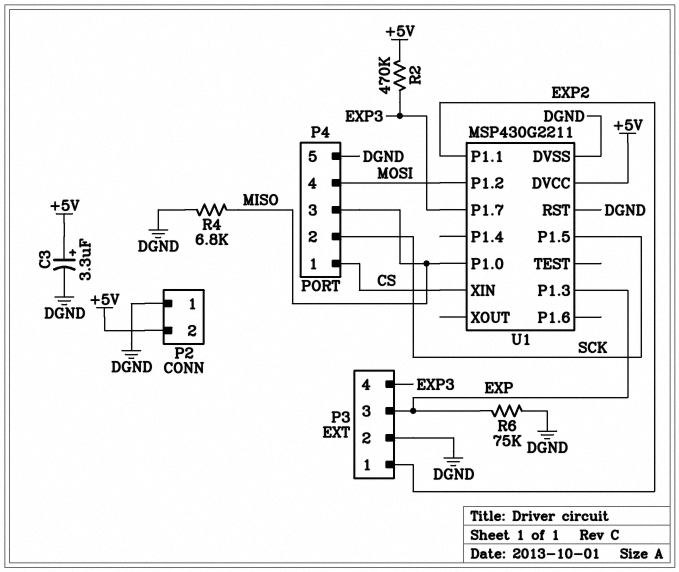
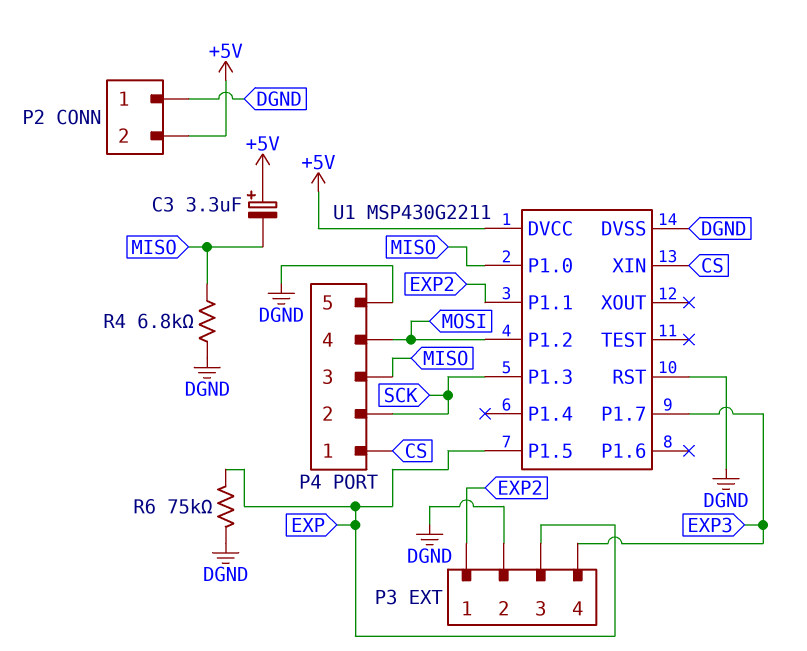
C3: 3.3uF (plus +5V, minus DGND) -> 3.3uF (plus +5V, minus MISO)
R2: 470k (+5V, EXP3) -> none
U1 pin P1.3: EXP -> SCK
U1 pin P1.5: SCK -> EXP

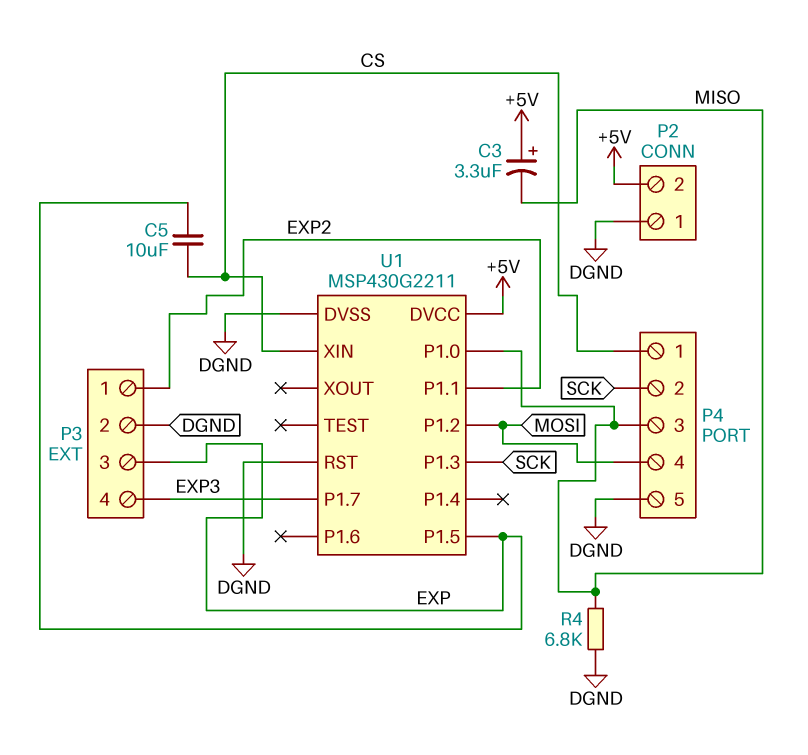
C5: none -> 10uF (CS, EXP)
R6: 75k (DGND, EXP) -> none

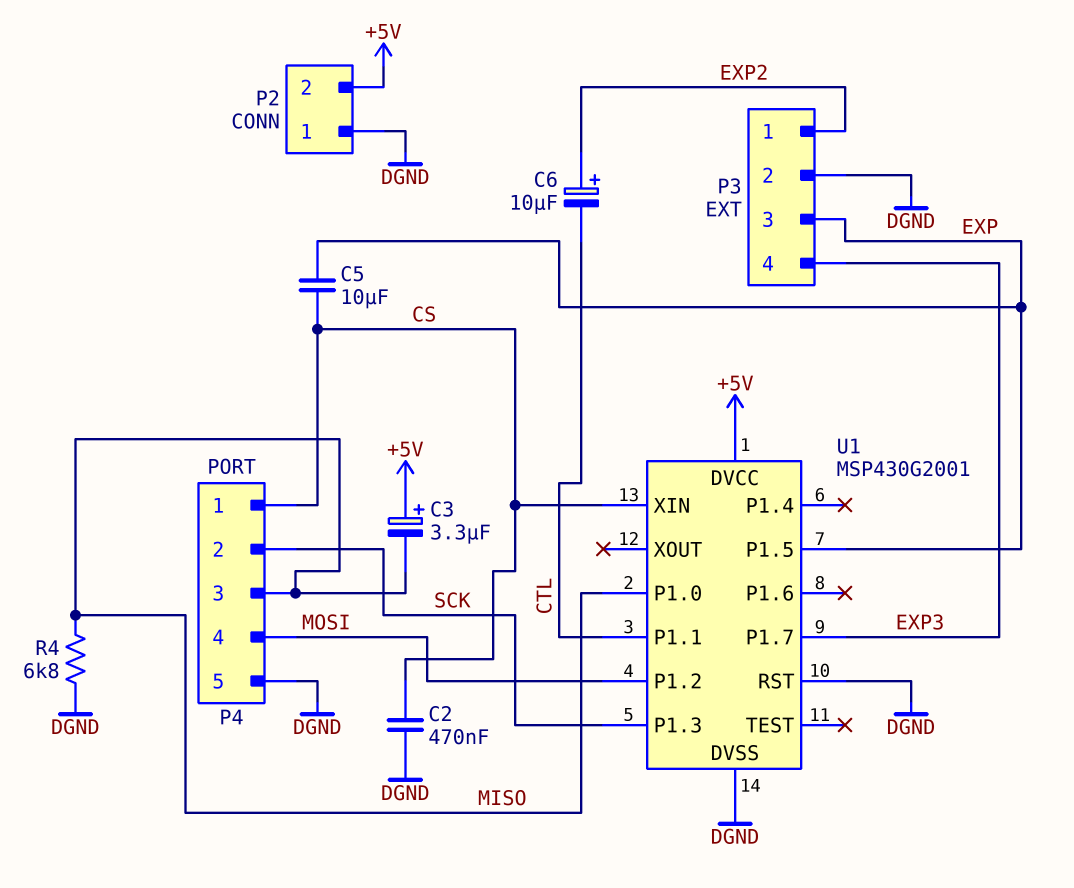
C2: none -> 470nF (CS, DGND)
C6: none -> 10uF (plus EXP2, minus CTL)
U1: MSP430G2211 -> MSP430G2001
U1 pin P1.1: EXP2 -> CTL

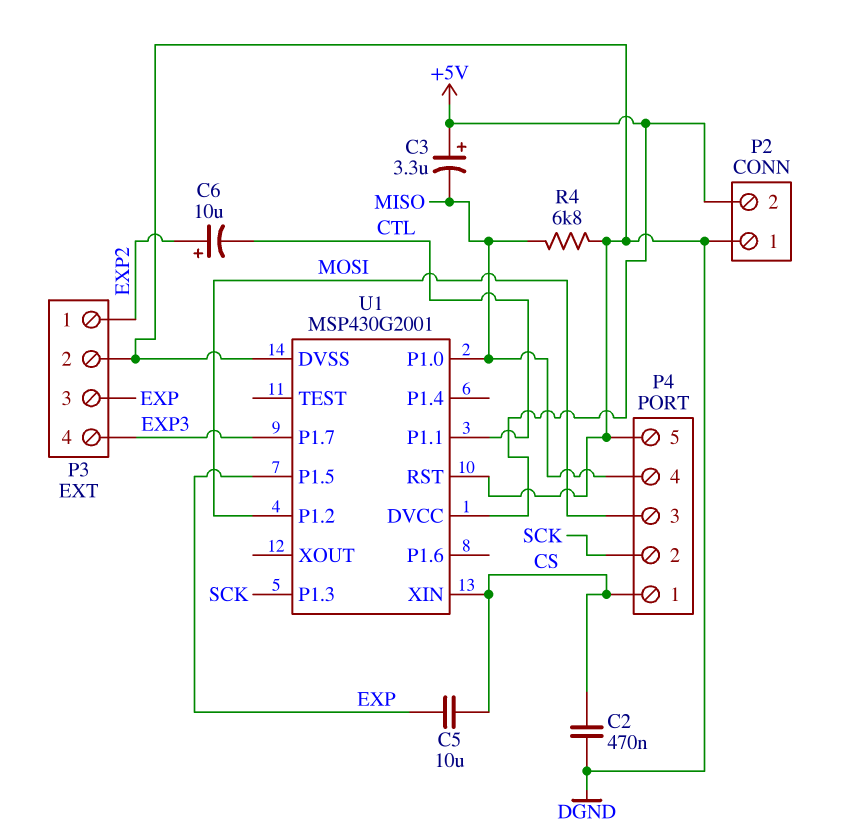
P4 pin 3: MISO -> MOSI
P4 pin 4: MOSI -> MISO

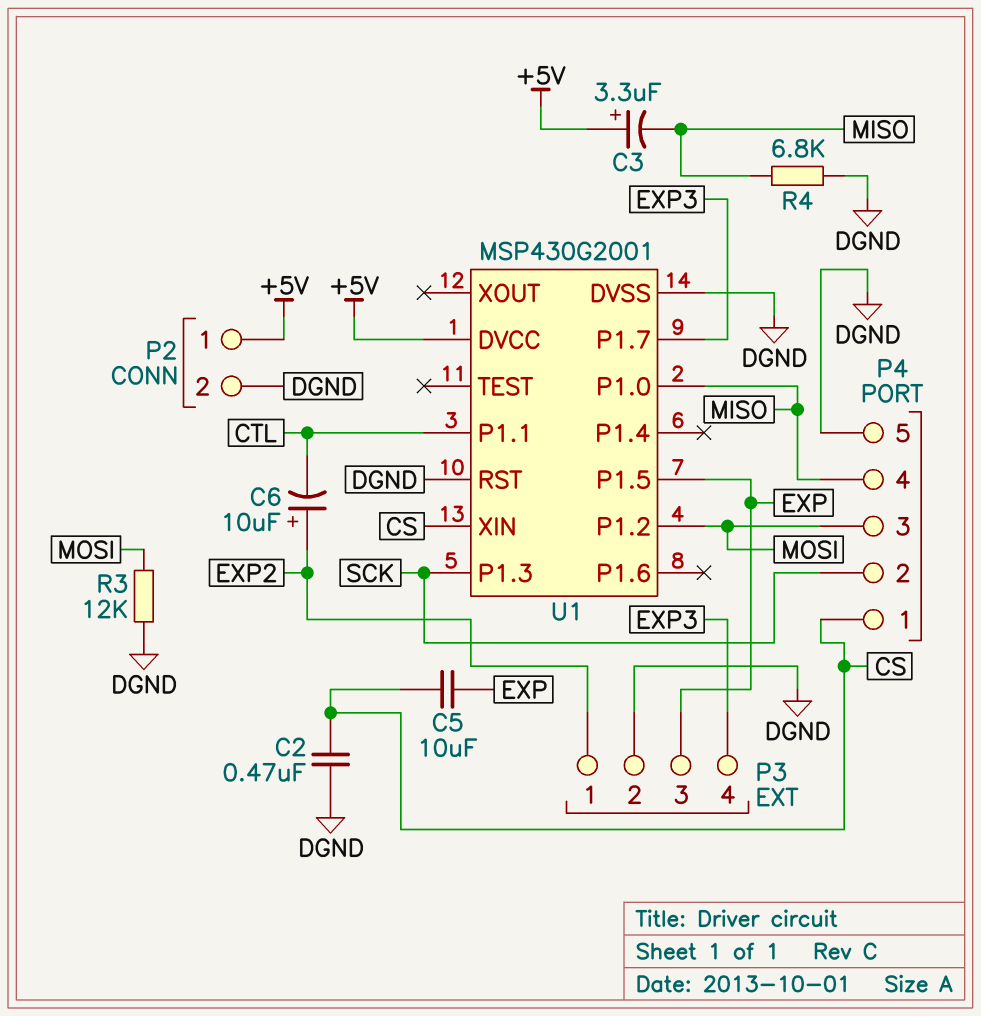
P2 pin 1: DGND -> +5V
P2 pin 2: +5V -> DGND
R3: none -> 12k (DGND, MOSI)

